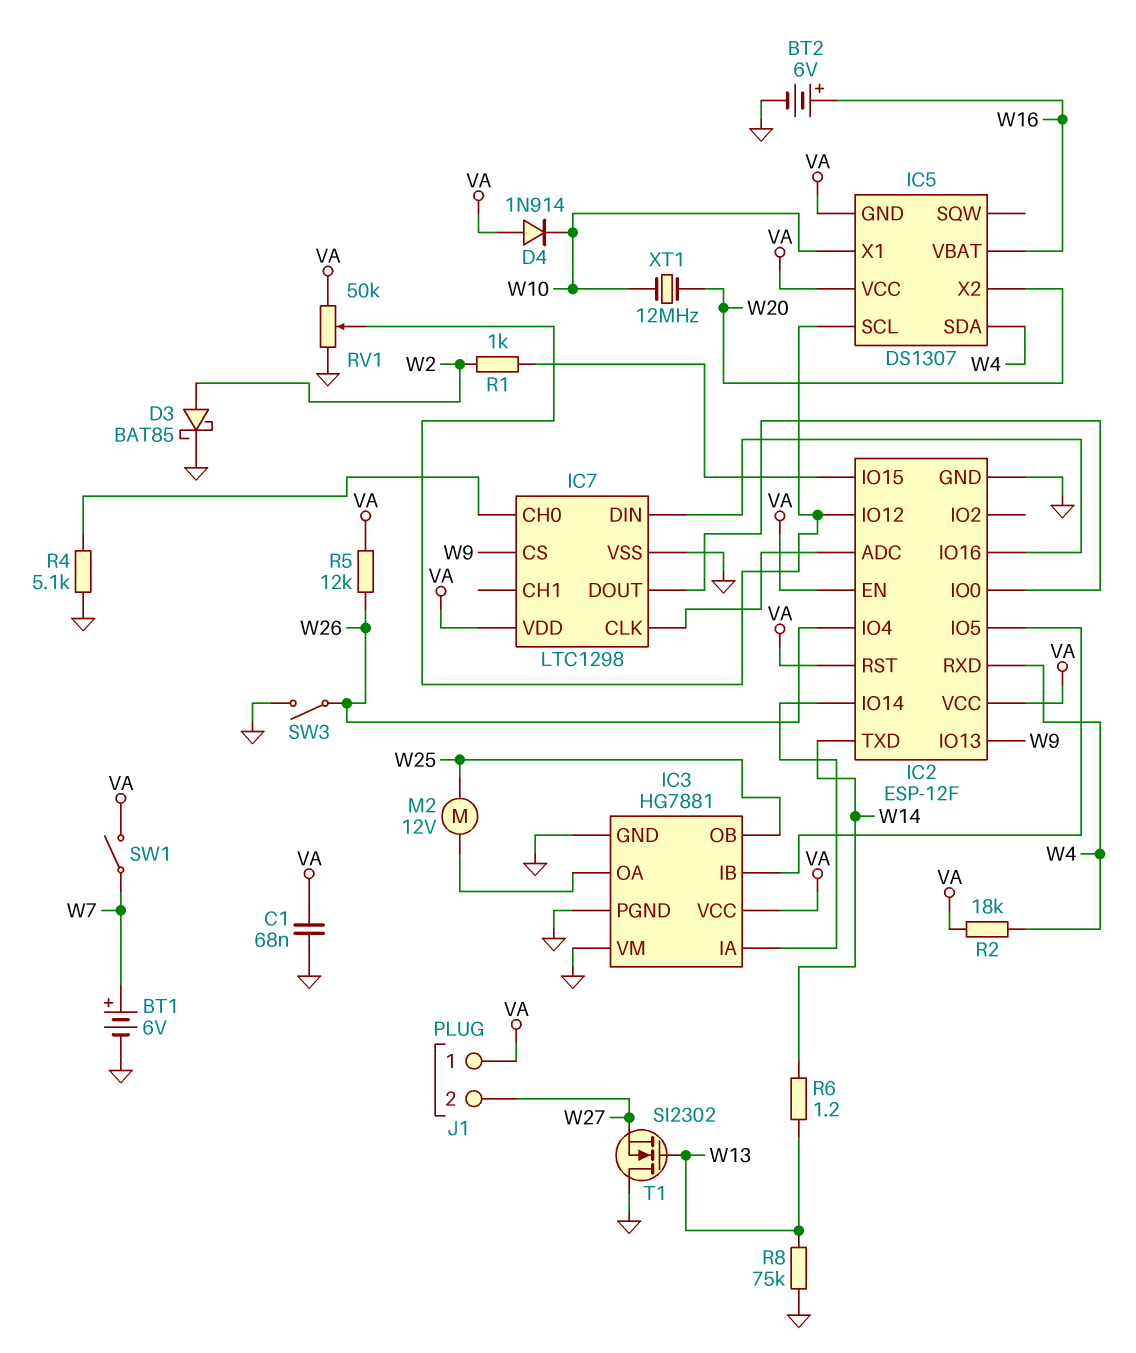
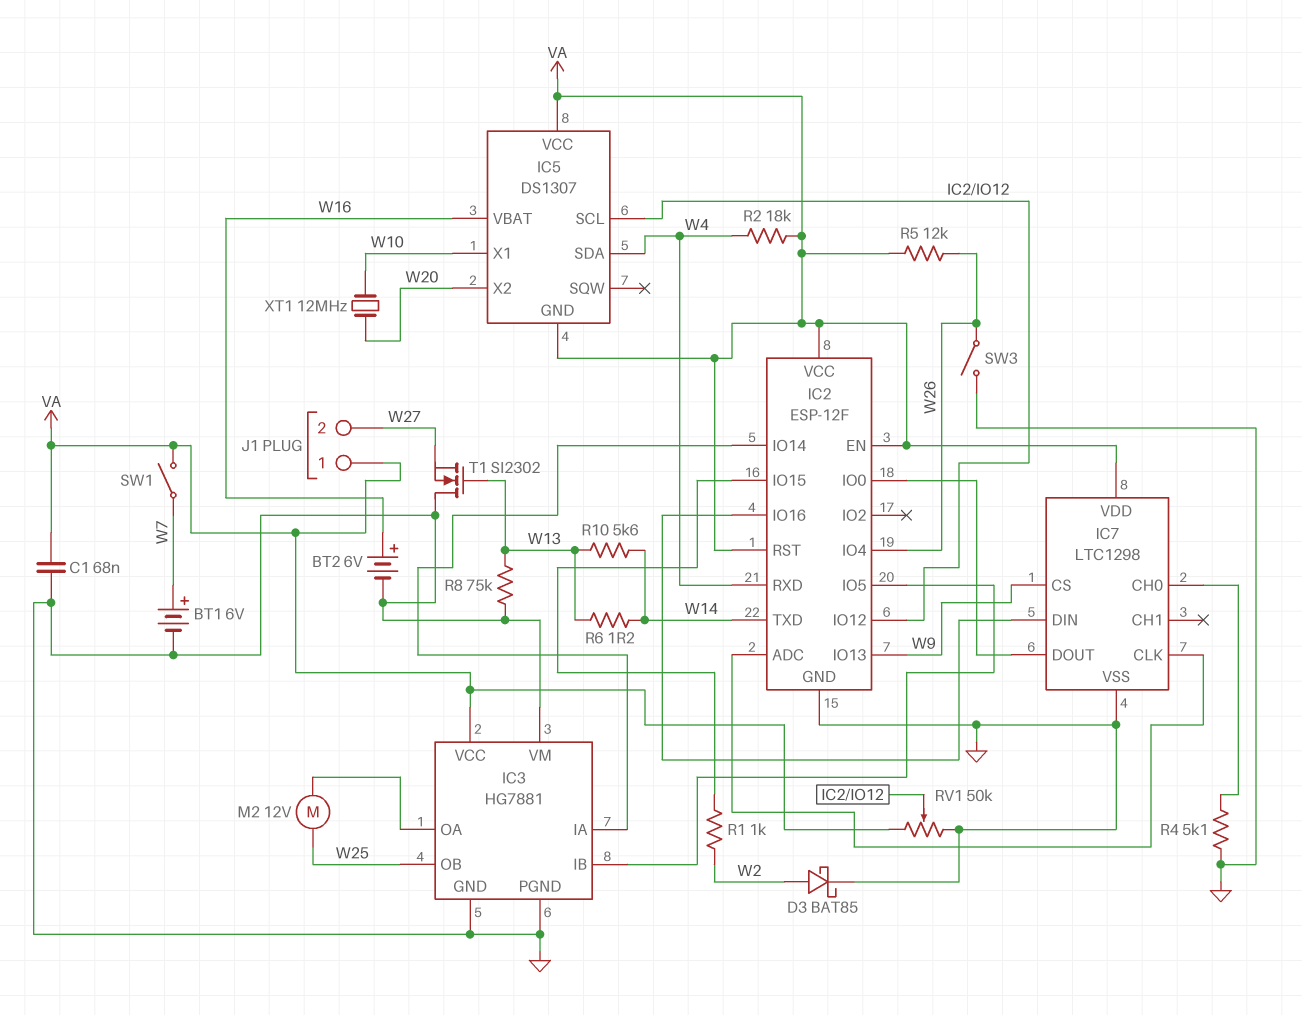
D4: diode 1N914 (A VA, K W10) -> none
R10: none -> 5.6k (W13, W14)

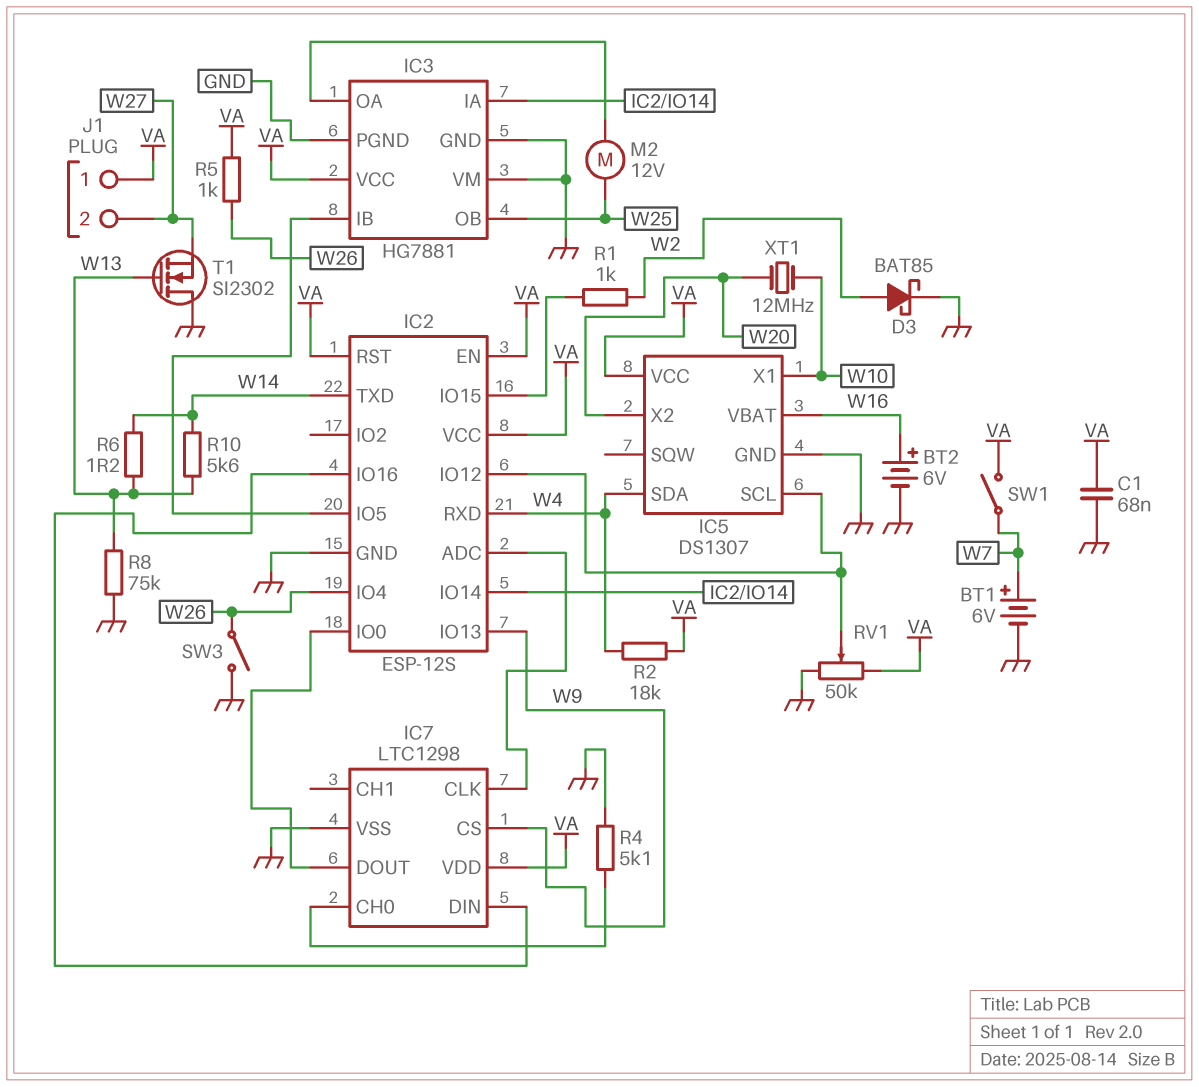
IC2: ESP-12F -> ESP-12S
IC5 pin GND: VA -> GND
R5: 12k (VA, W26) -> 1k (VA, W26)

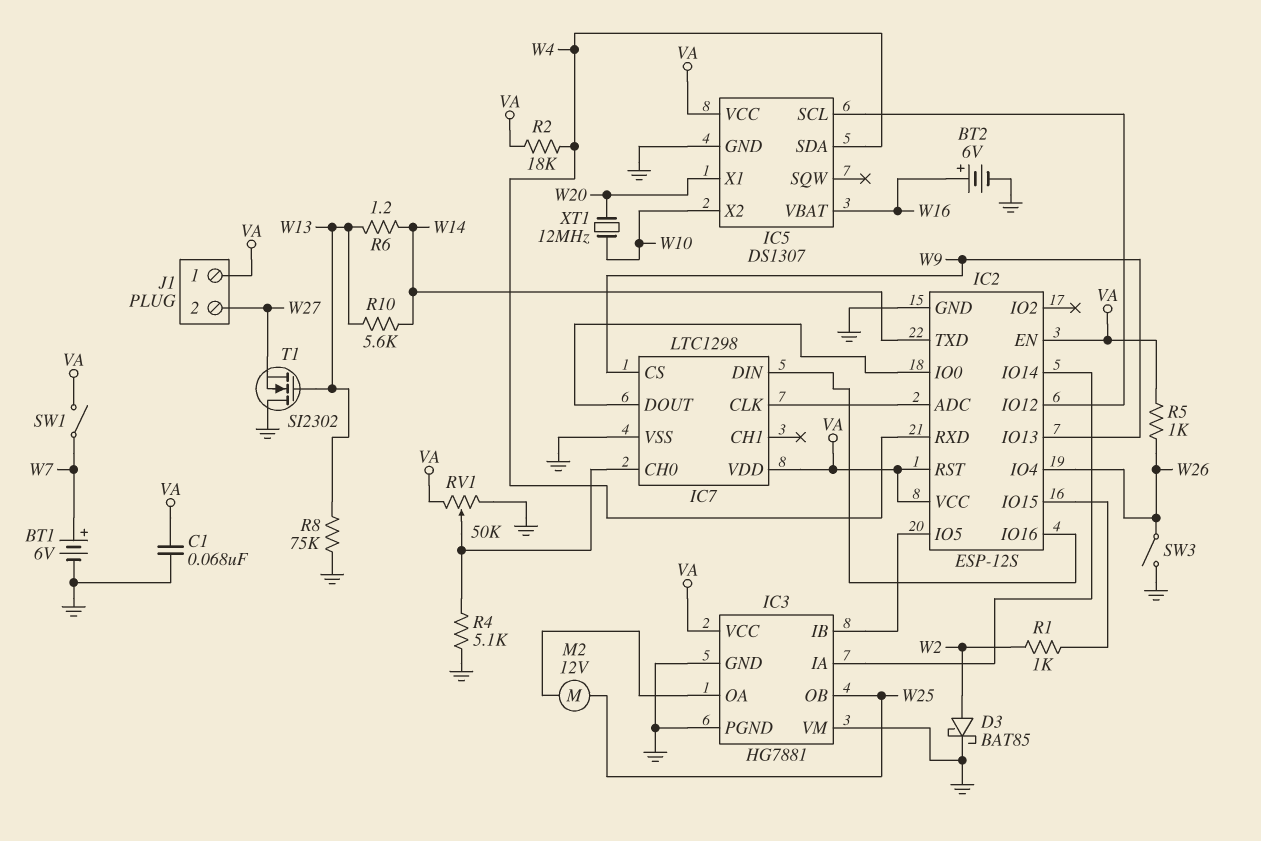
IC5 pin X1: W10 -> W20
IC5 pin X2: W20 -> W10
RV1: 50k (GND, VA, wiper IC2/IO12) -> 50k (GND, VA, wiper IC7/CH0)

